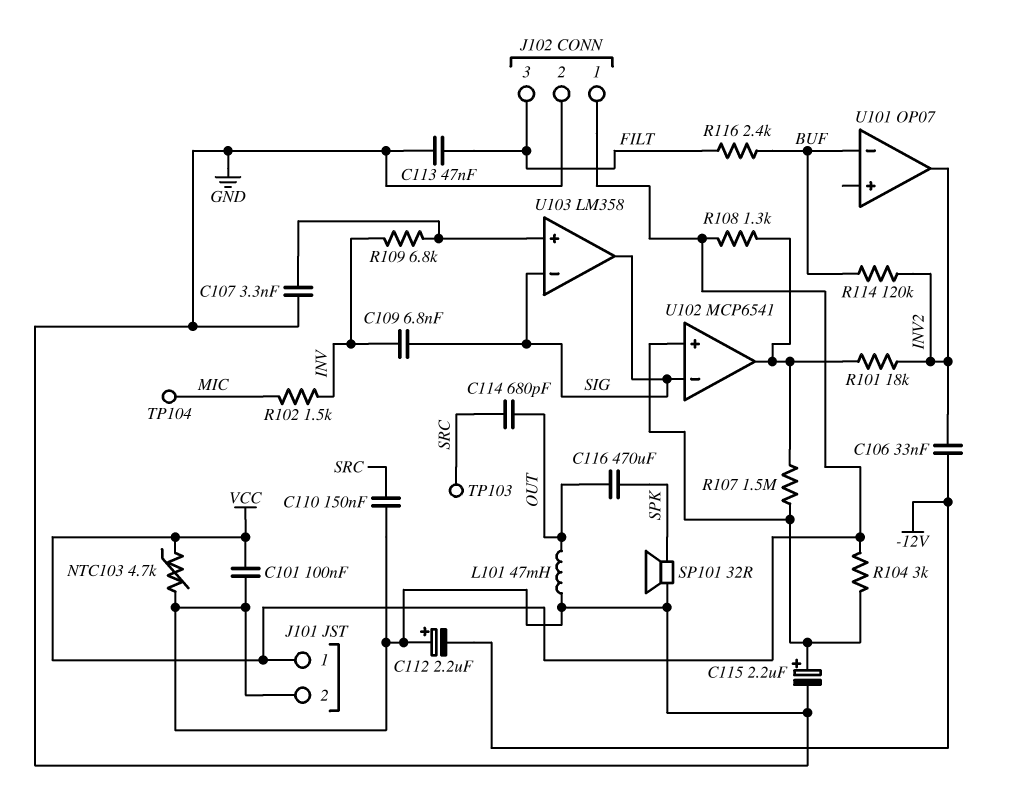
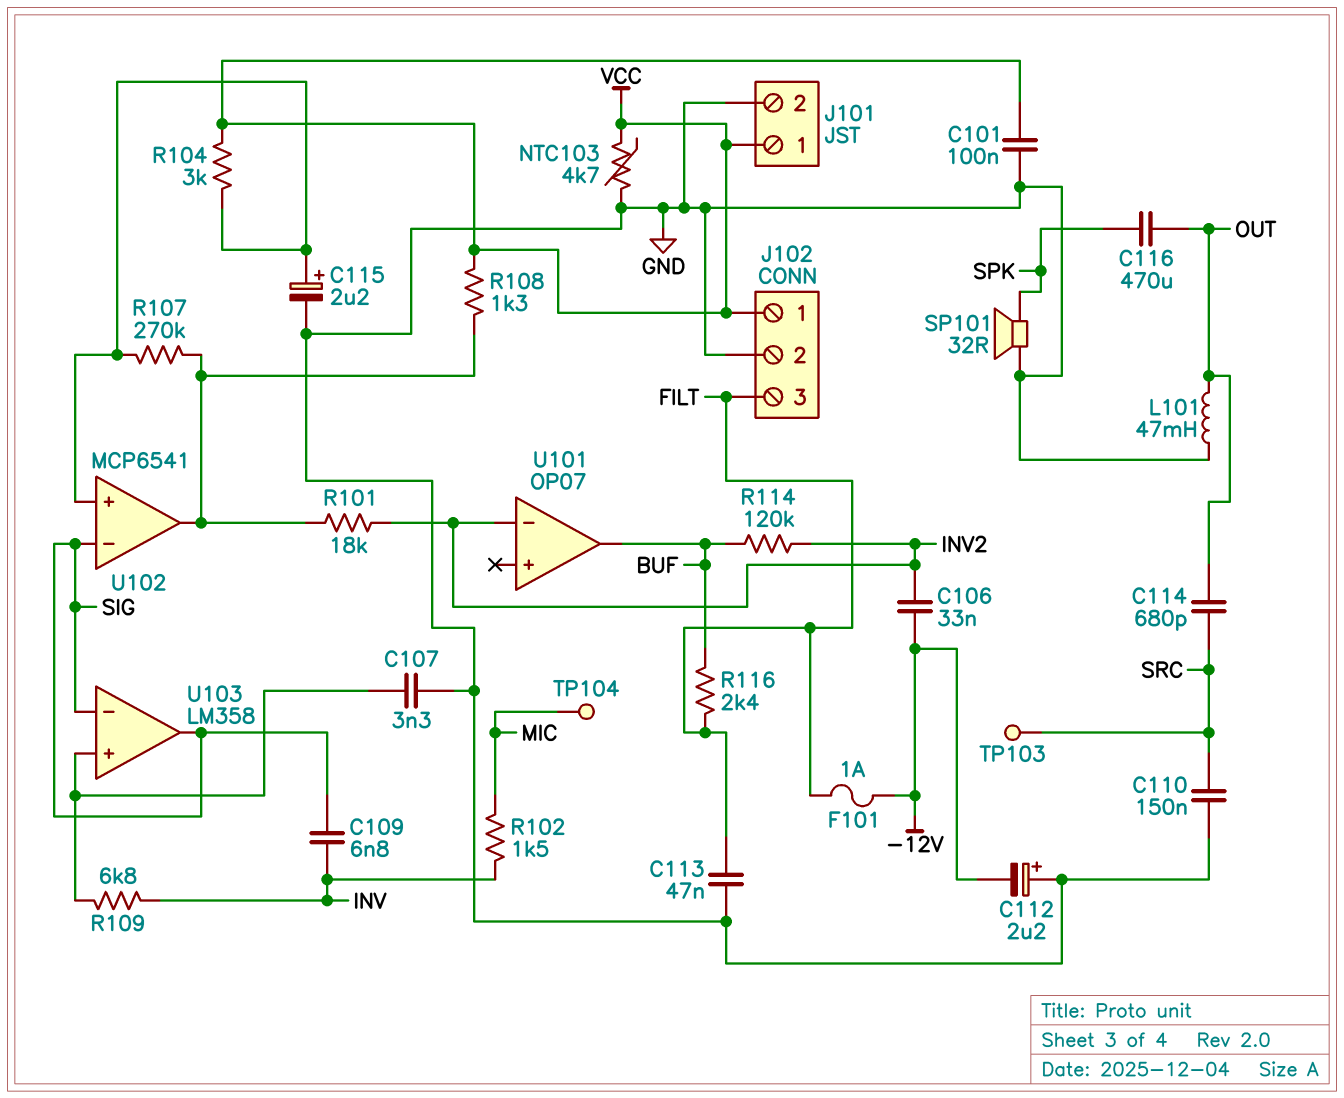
F101: none -> 1A (-12V, FILT)
R107: 1.5M (U102/in+, U102/out) -> 270k (U102/in+, U102/out)
U101 pin in-: BUF -> INV2
U101 pin out: INV2 -> BUF

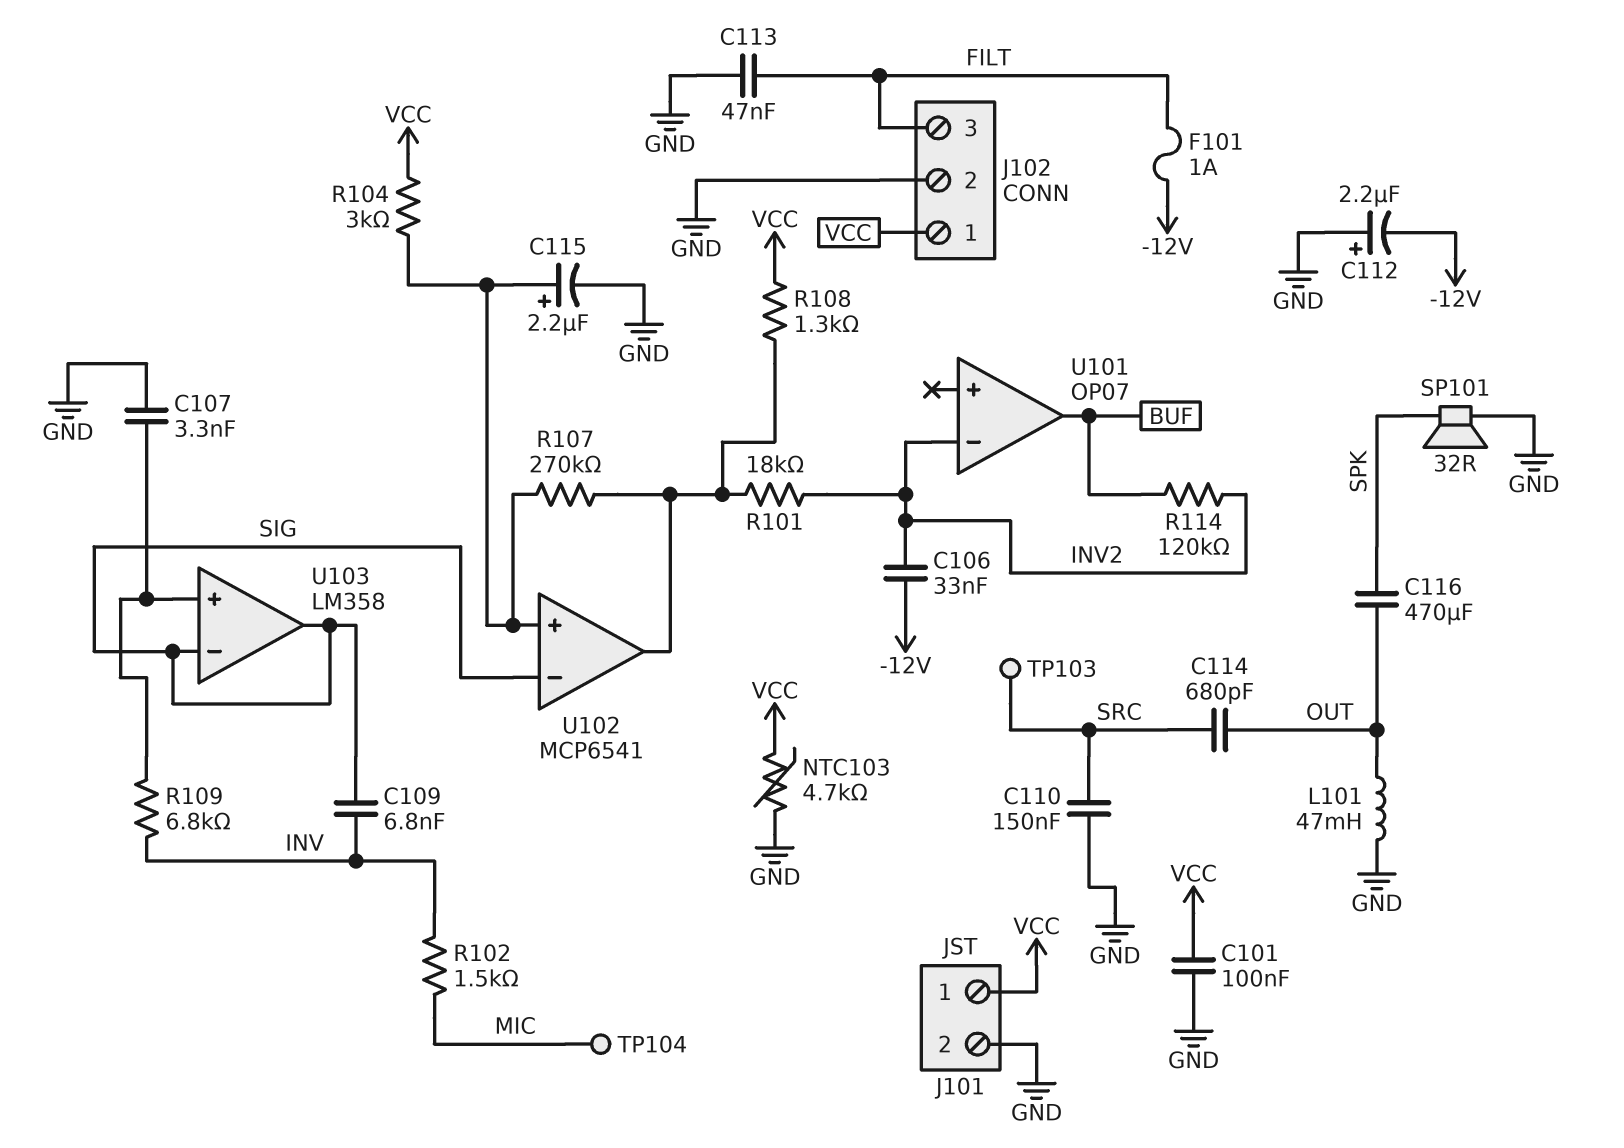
R116: 2.4k (BUF, FILT) -> none

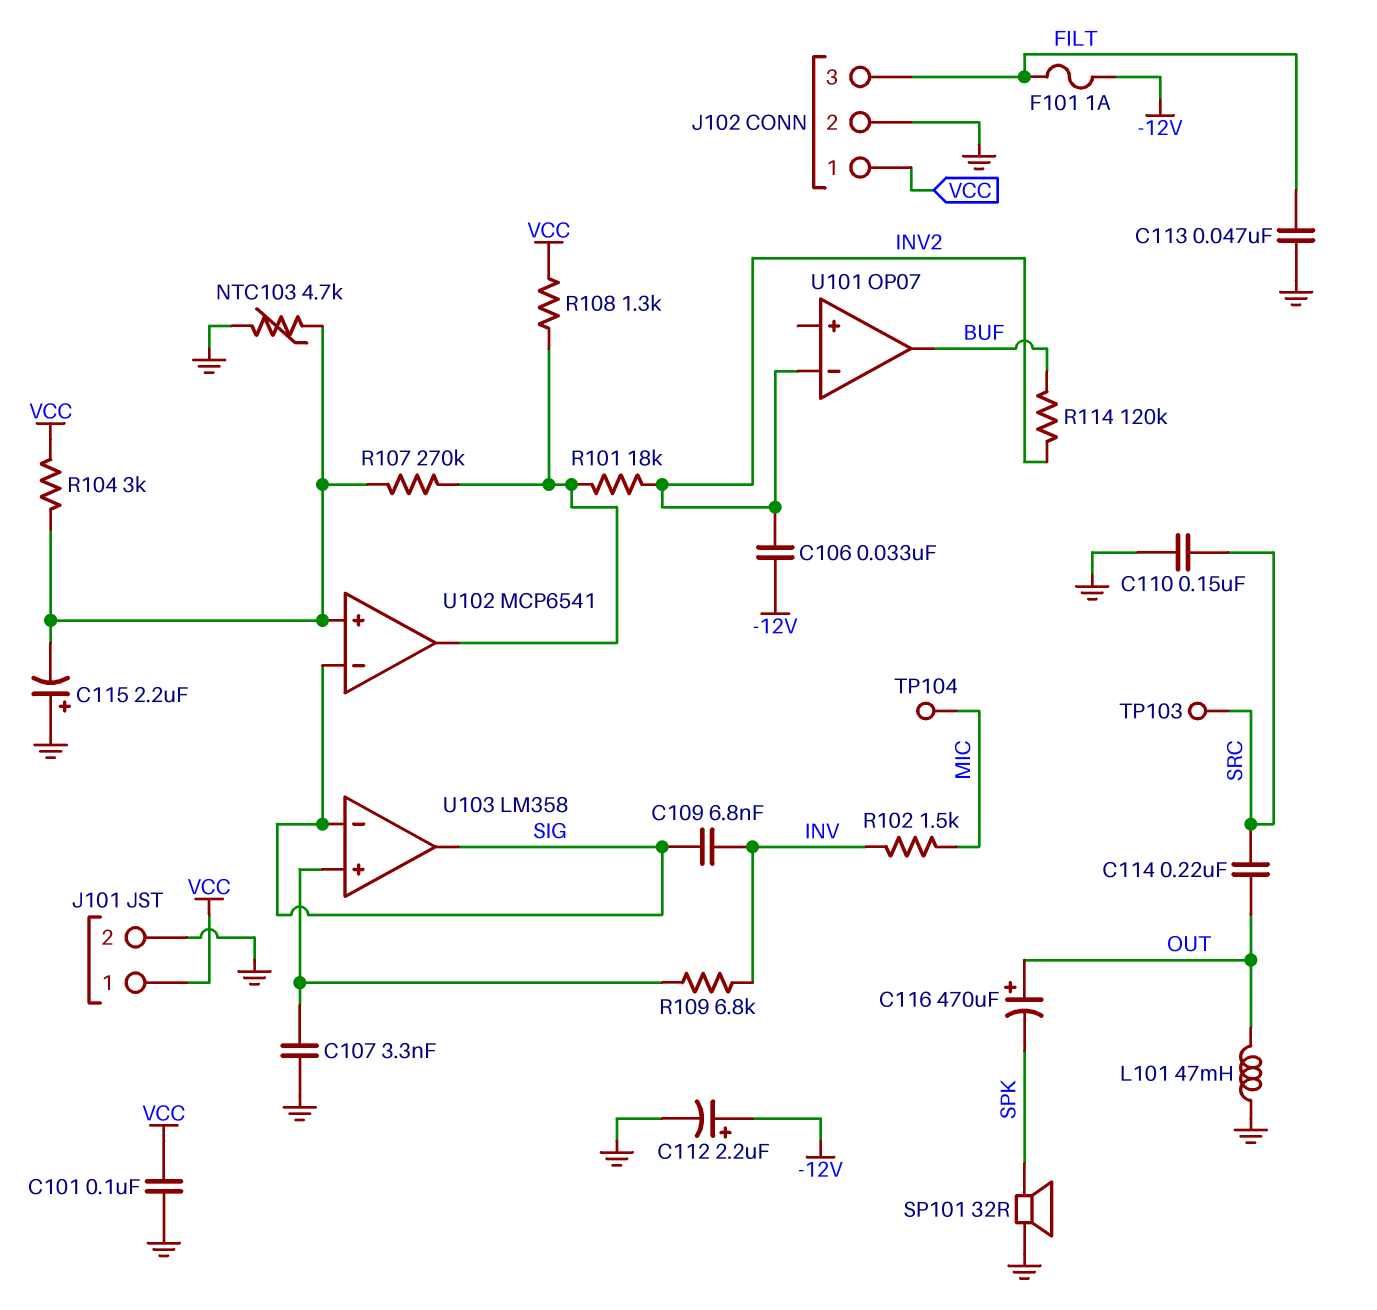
C112: 2.2uF (plus GND, minus -12V) -> 2.2uF (plus -12V, minus GND)
C114: 680pF (OUT, SRC) -> 220nF (OUT, SRC)
C115: 2.2uF (plus U102/in+, minus GND) -> 2.2uF (plus GND, minus U102/in+)
C116: 470uF (OUT, SPK) -> 470uF (plus OUT, minus SPK)
NTC103: 4.7k (GND, VCC) -> 4.7k (GND, U102/in+)

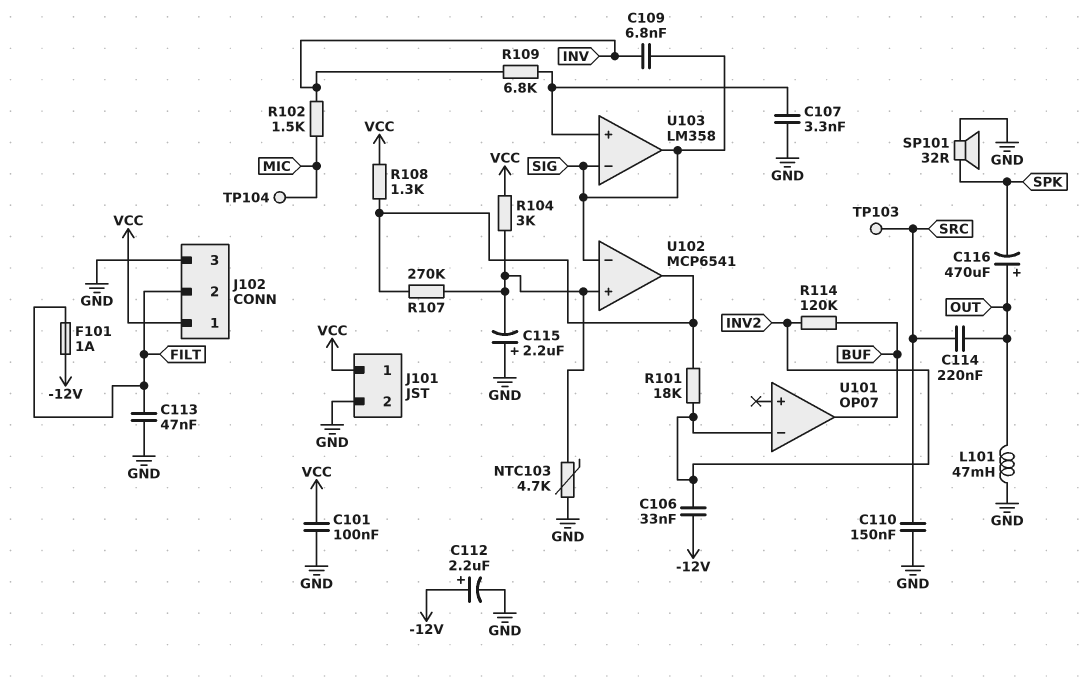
J102 pin 2: GND -> FILT
J102 pin 3: FILT -> GND

